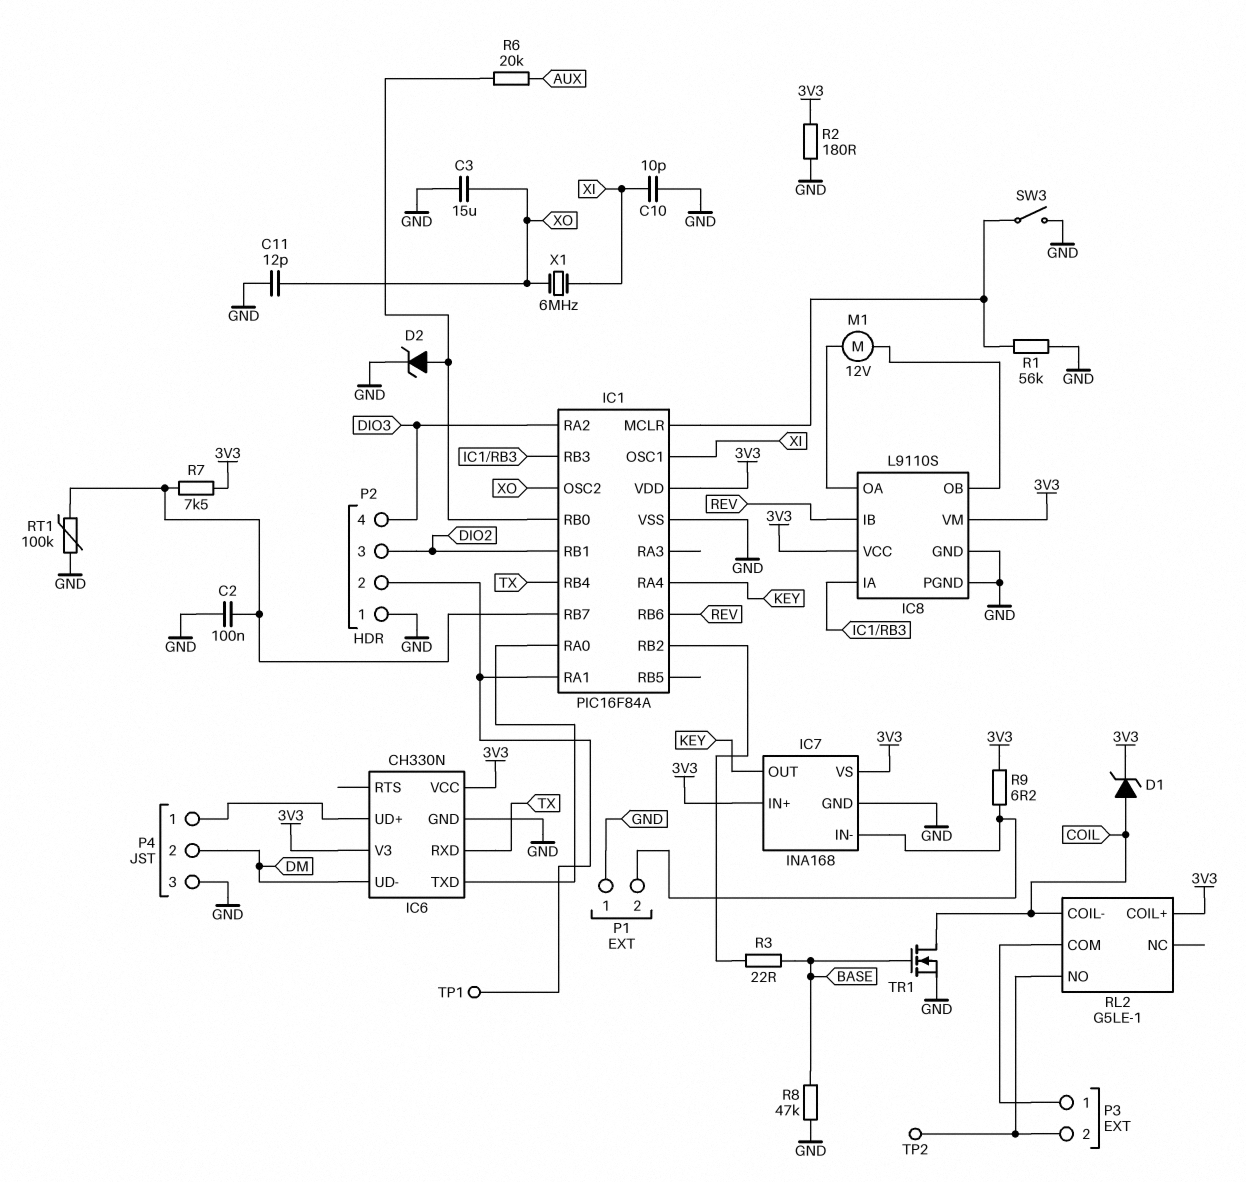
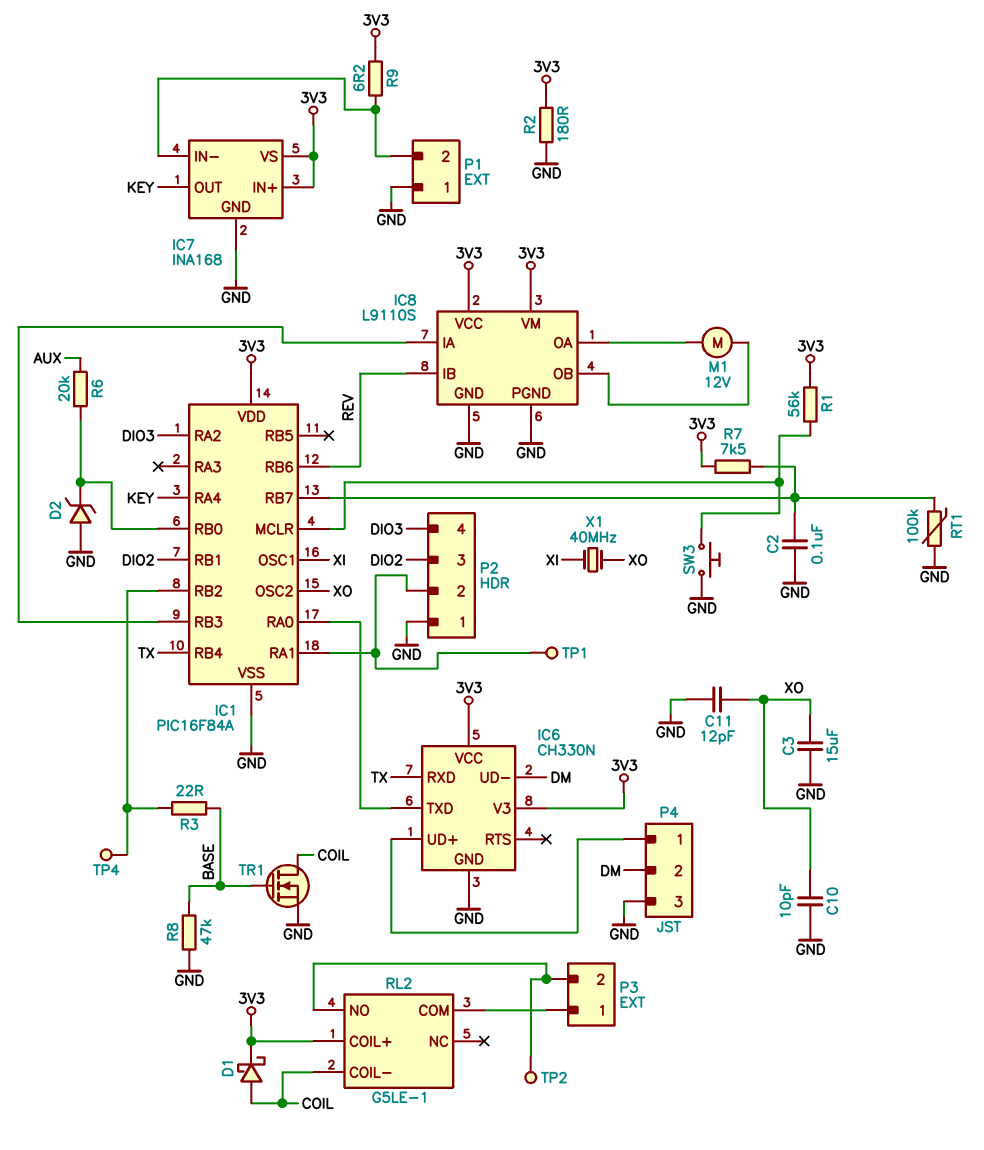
C10: 10pF (GND, XI) -> 10pF (GND, XO)
D1: zener (A COIL, K 3V3) -> schottky (A COIL, K 3V3)
D2: zener (A IC1/RB0, K GND) -> zener (A GND, K IC1/RB0)
R1: 56k (GND, IC1/MCLR) -> 56k (3V3, IC1/MCLR)
SW3: switch (GND, IC1/MCLR) -> button (GND, IC1/MCLR)
TP4: none -> test point (IC1/RB2)
X1: 6MHz (XI, XO) -> 40MHz (XI, XO)

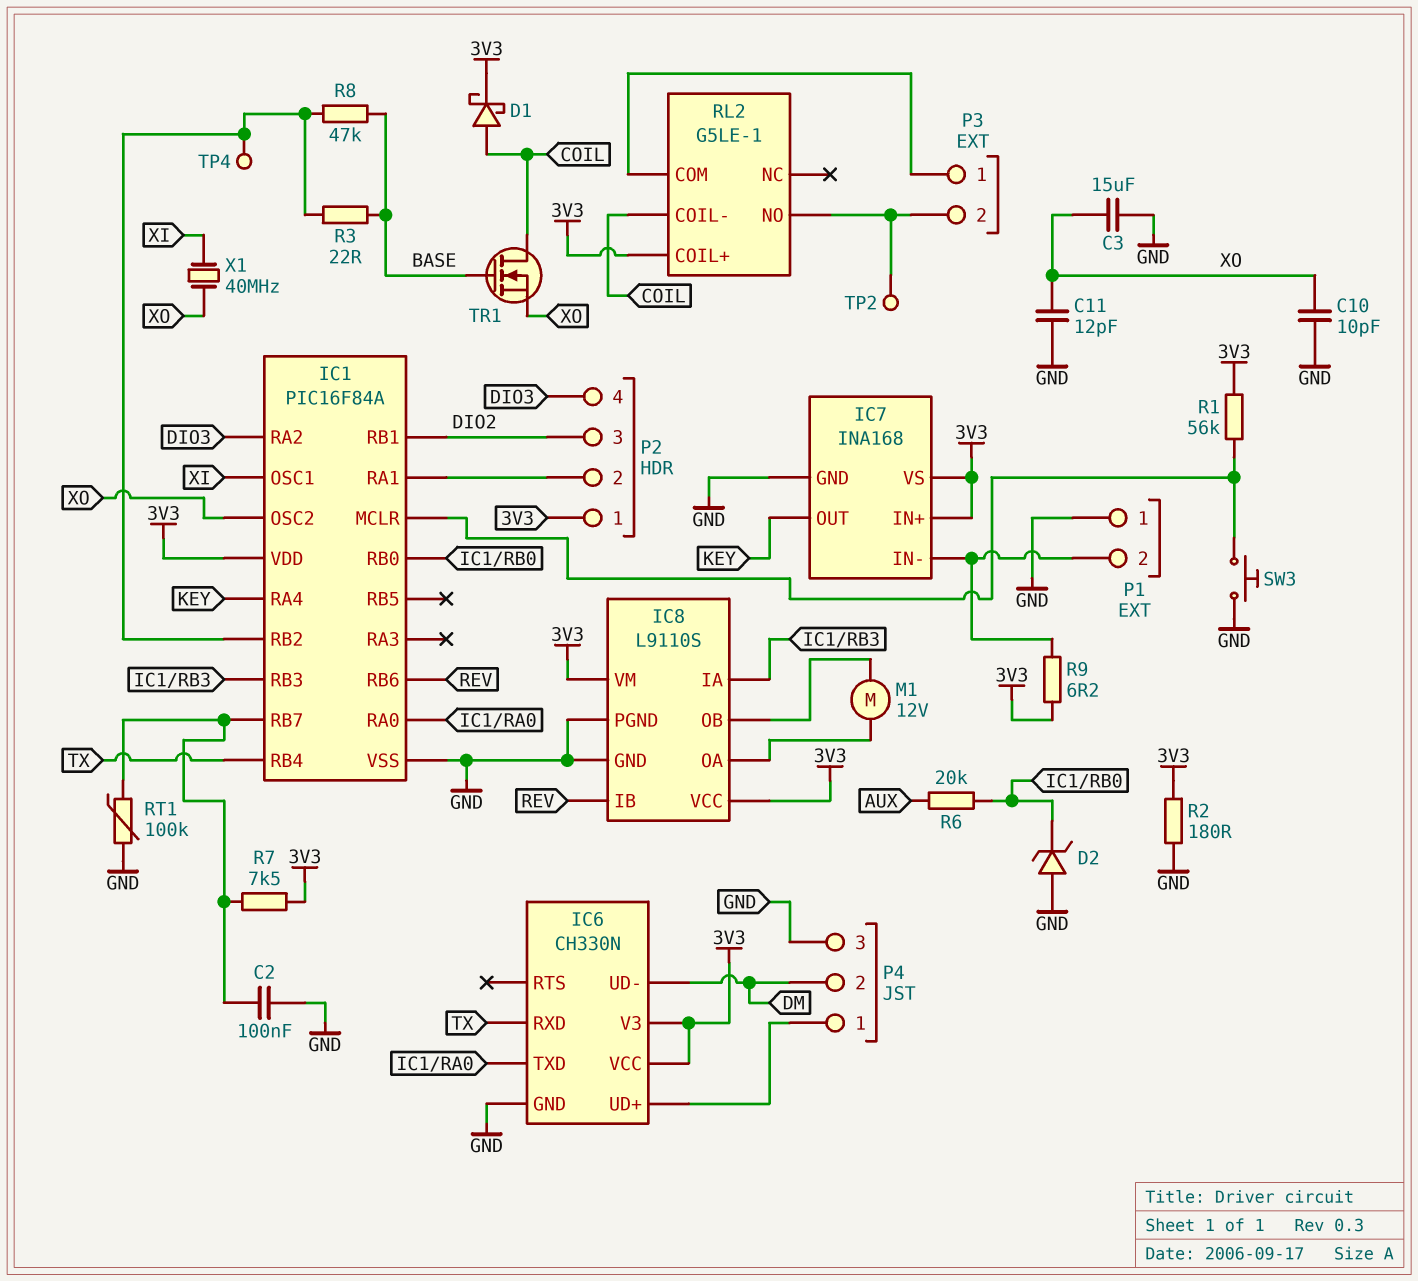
P2 pin 1: GND -> 3V3
R8: 47k (BASE, GND) -> 47k (BASE, IC1/RB2)
TP1: test point (IC1/RA1) -> none
TR1: NMOS (G BASE, D COIL, S GND) -> NMOS (G BASE, D COIL, S XO)

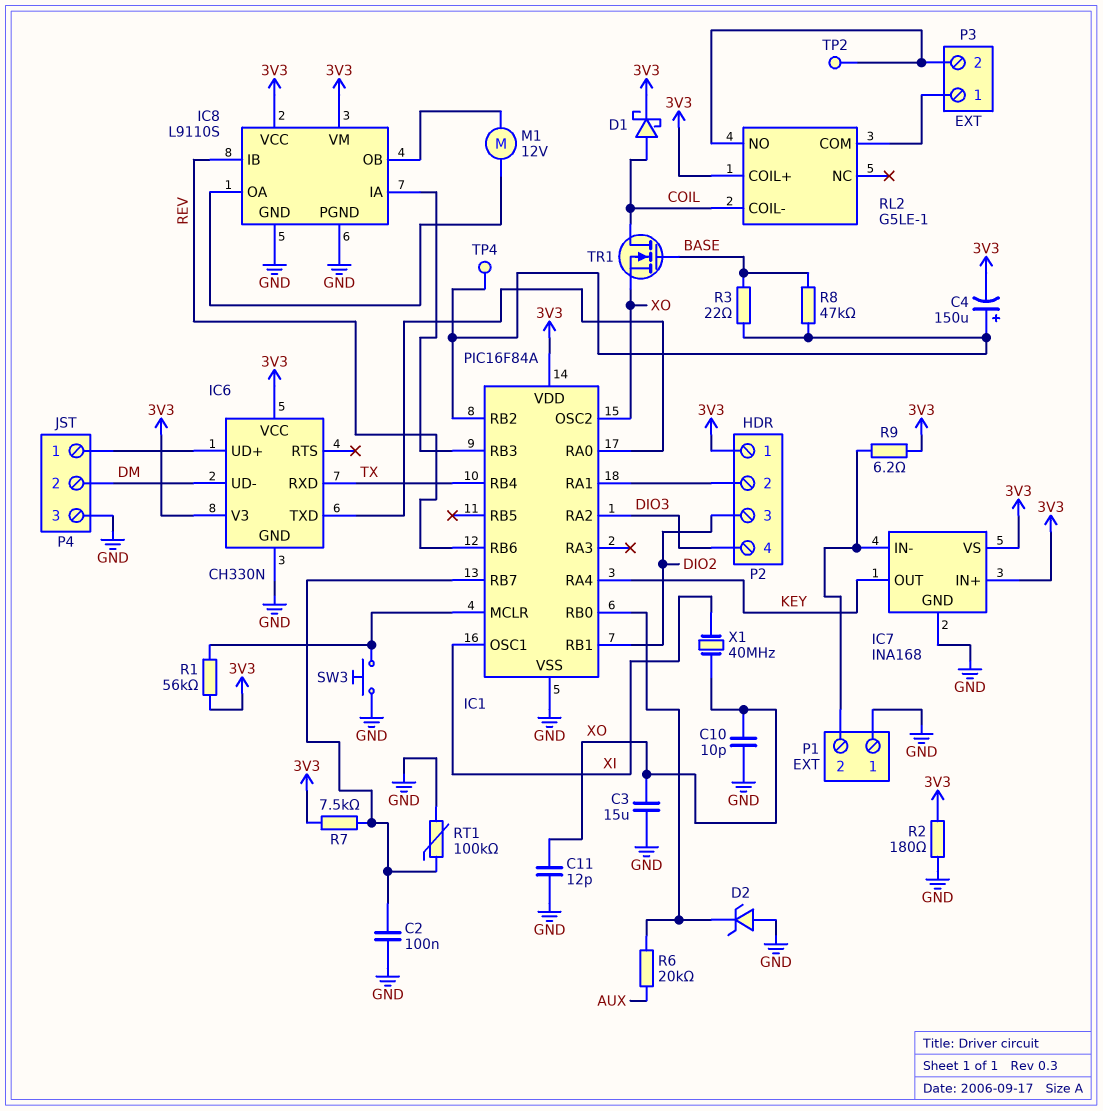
C4: none -> 150uF (plus IC1/RB2, minus 3V3)

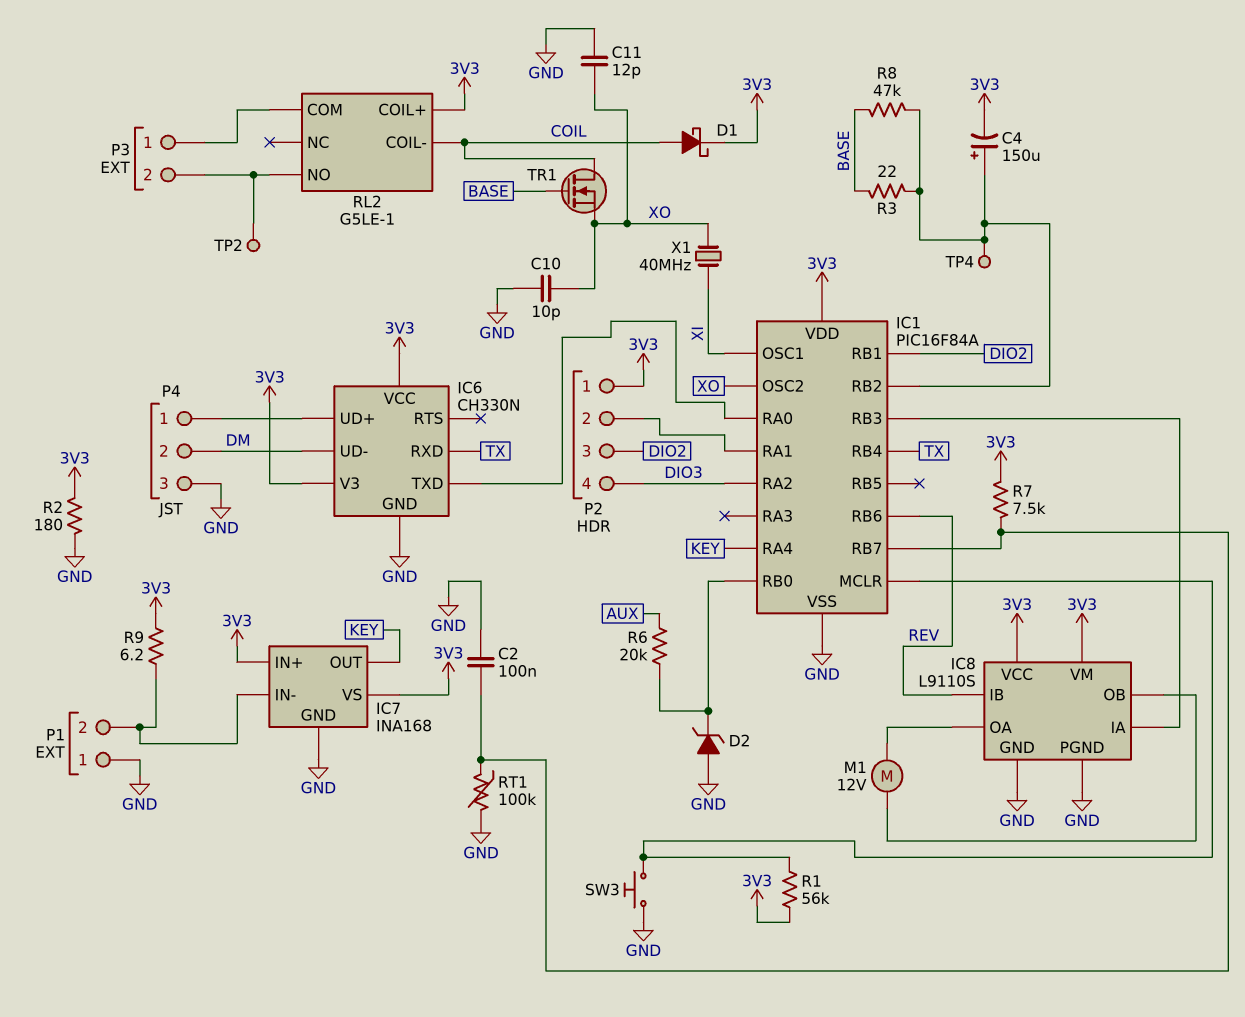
C3: 15uF (GND, XO) -> none

